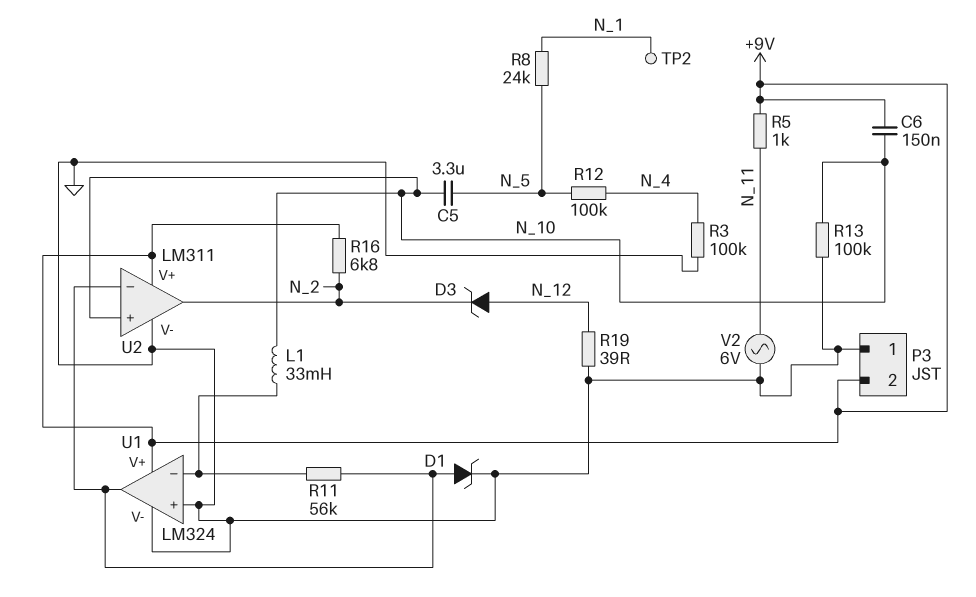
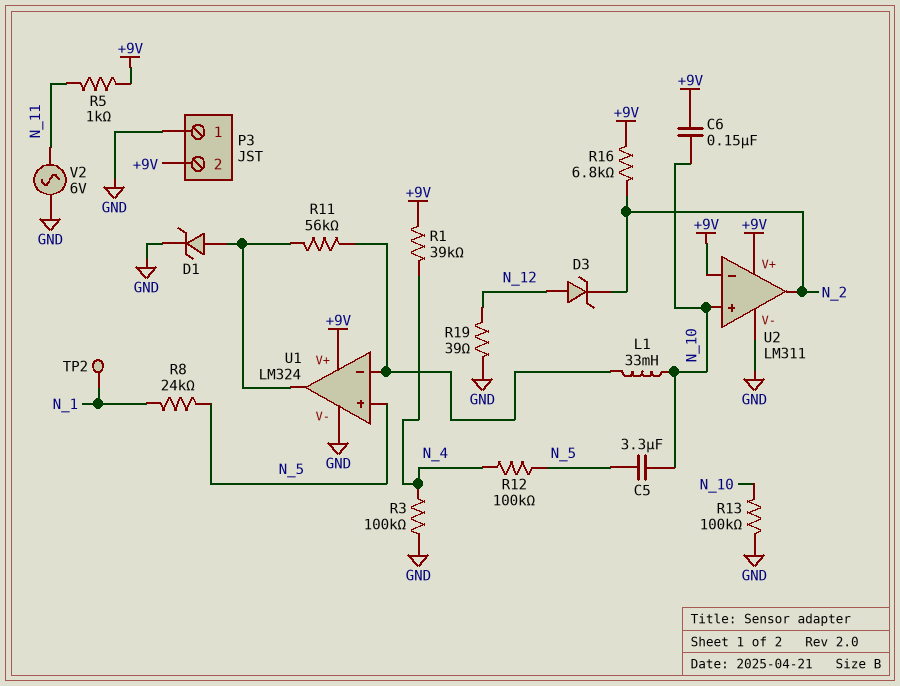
R1: none -> 39k (+9V, N_4)
U1 pin in+: GND -> N_5
U2 pin in-: U1/out -> +9V

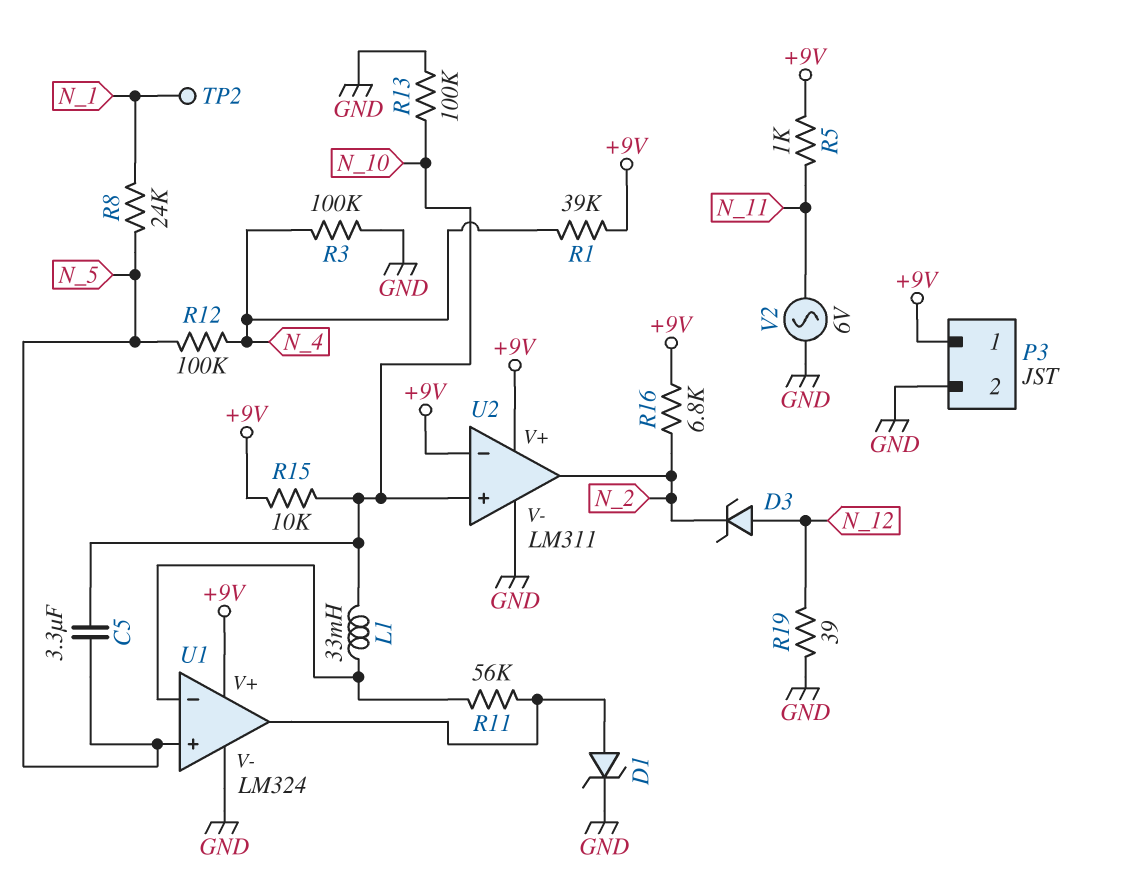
C6: 150nF (+9V, N_10) -> none
P3 pin 1: GND -> +9V
P3 pin 2: +9V -> GND
R15: none -> 10k (+9V, N_10)

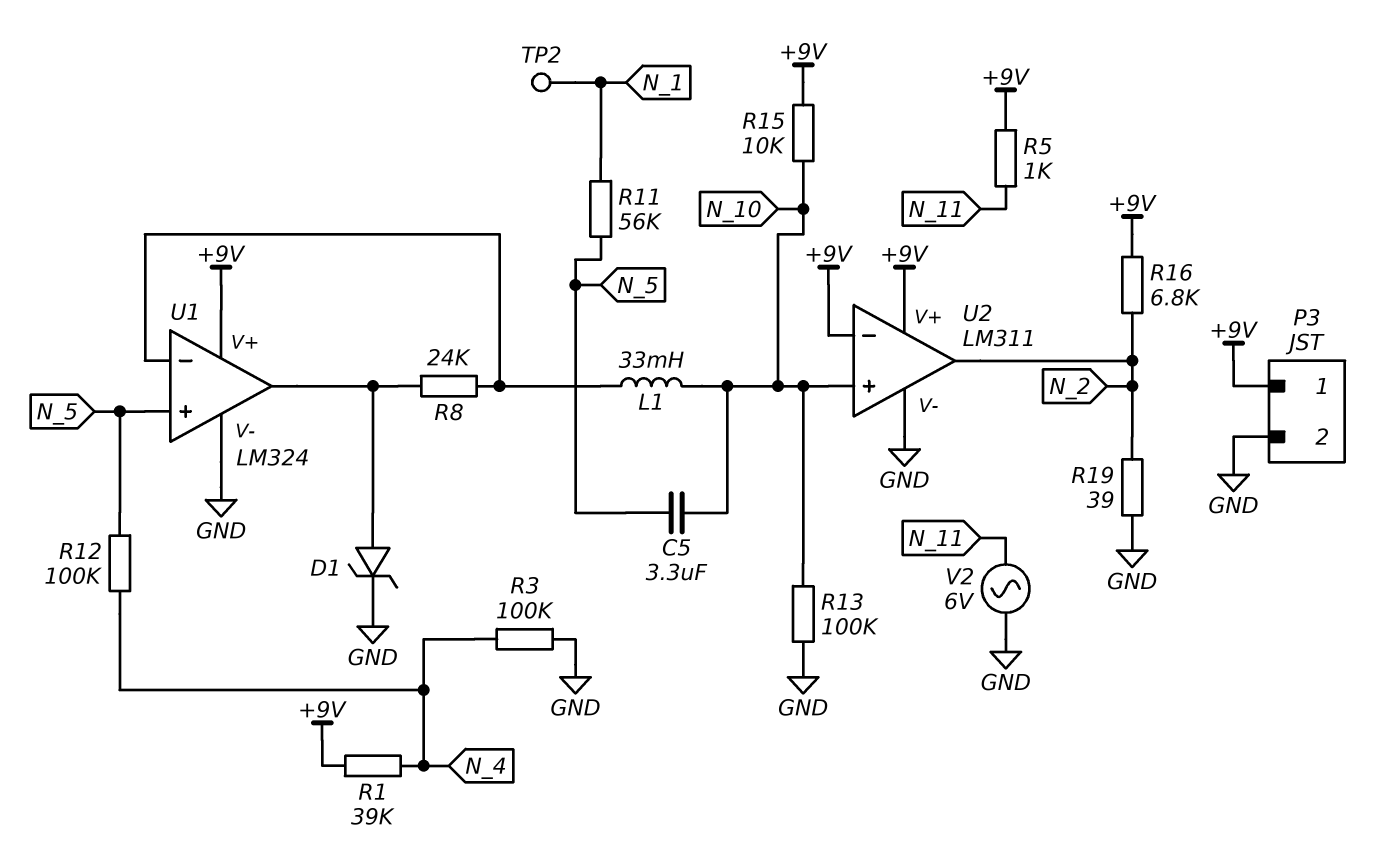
D3: zener (A N_12, K N_2) -> none
R8: 24k (N_1, N_5) -> 24k (U1/in-, U1/out)
R11: 56k (U1/in-, U1/out) -> 56k (N_1, N_5)
R19: 39 (GND, N_12) -> 39 (GND, N_2)

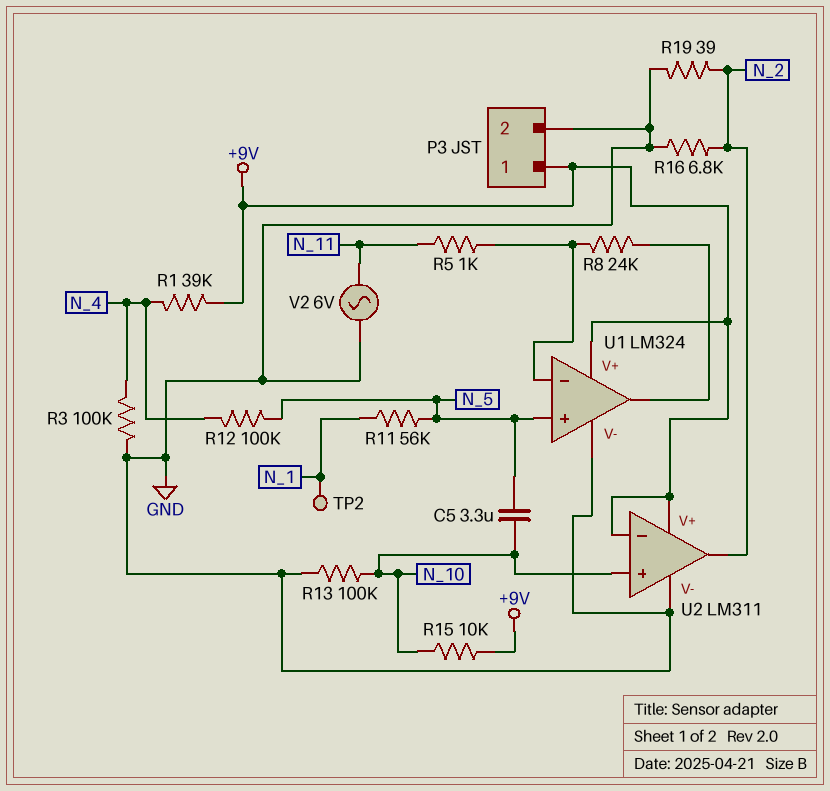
D1: zener (A U1/out, K GND) -> none
L1: 33mH (N_10, U1/in-) -> none
R5: 1k (+9V, N_11) -> 1k (N_11, U1/in-)
R16: 6.8k (+9V, N_2) -> 6.8k (GND, N_2)

